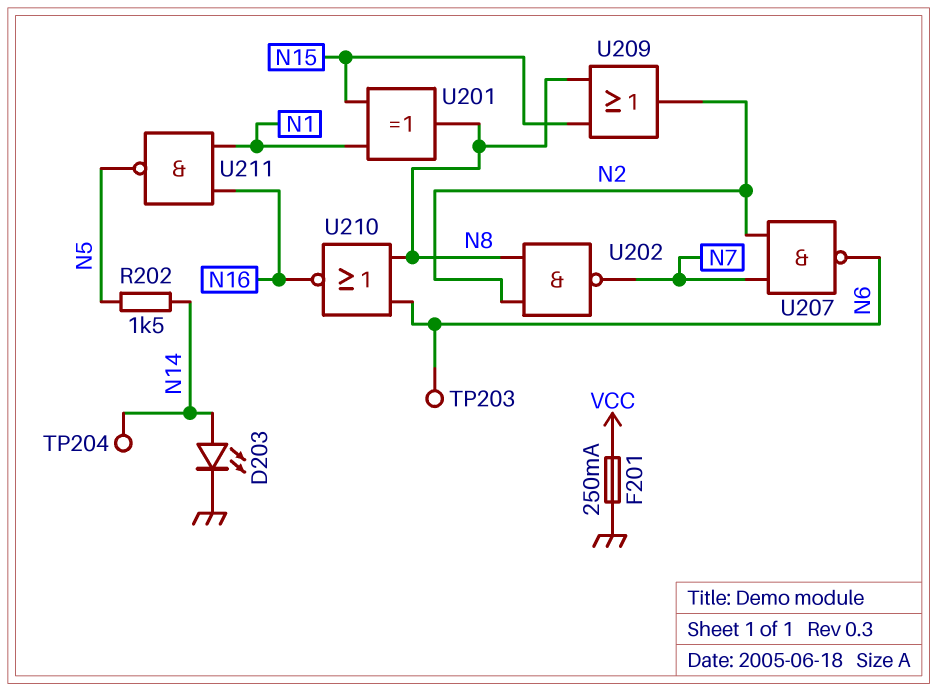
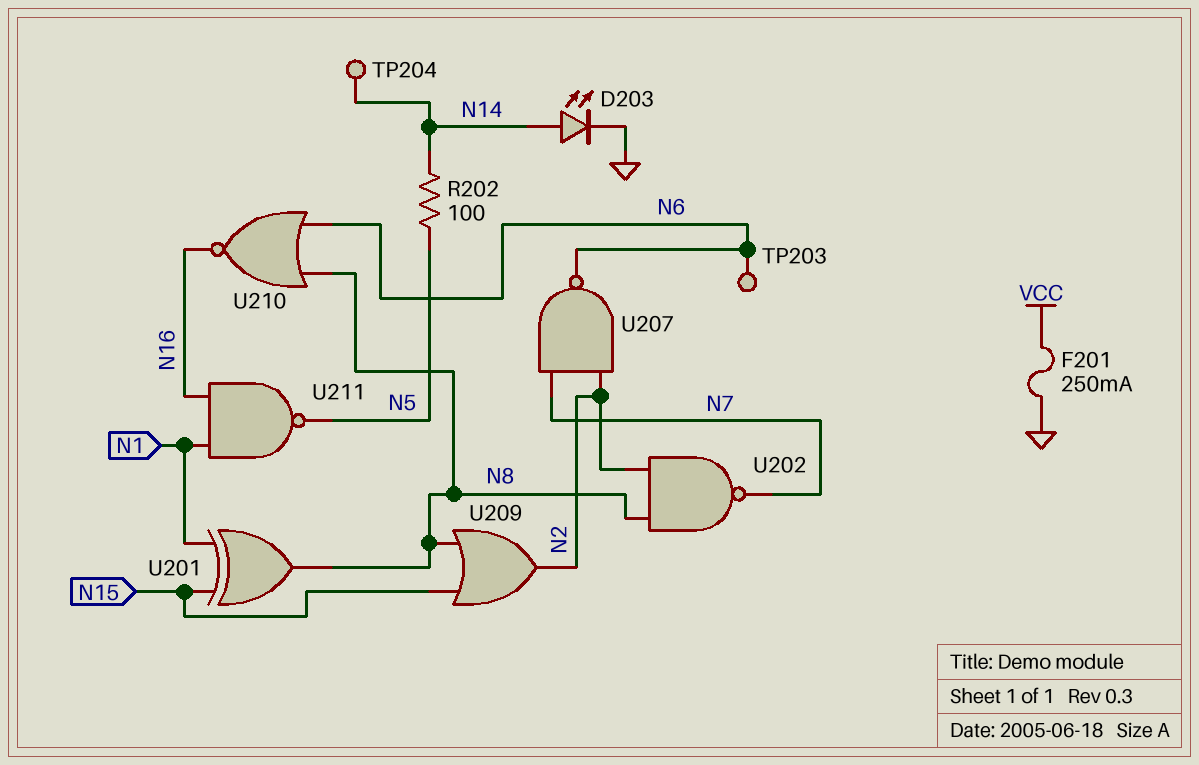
R202: 1.5k (N5, N14) -> 100 (N5, N14)

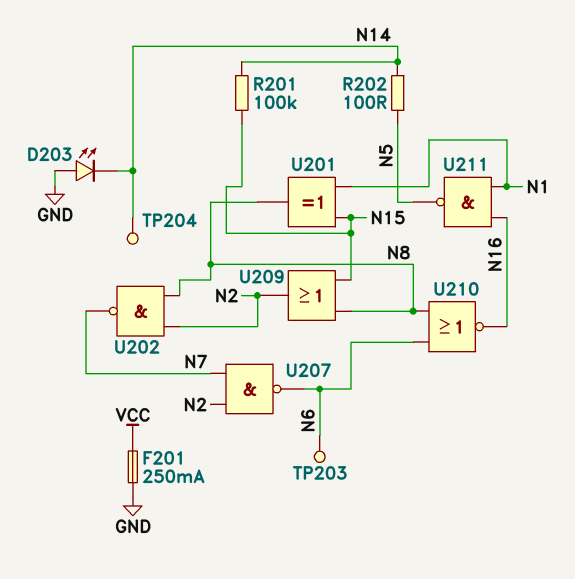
D203: LED (A N14, K GND) -> LED (A GND, K N14)
R201: none -> 100k (N14, N15)

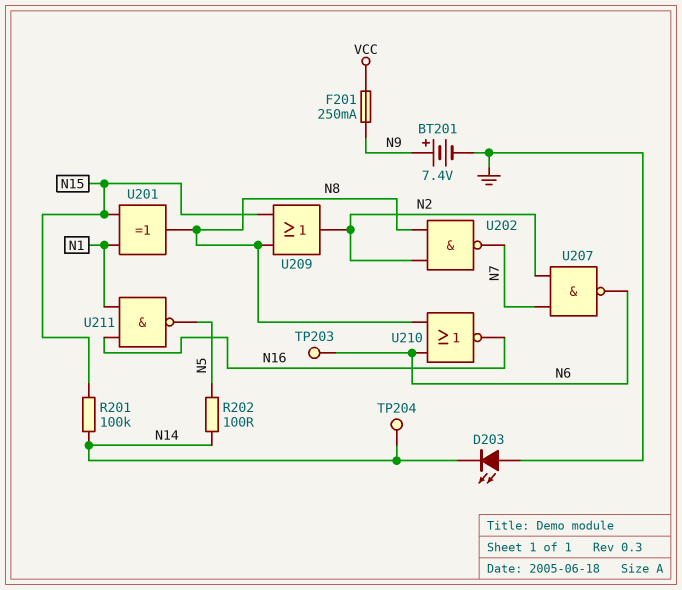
BT201: none -> 7.4V (plus N9, minus GND)
F201: 250mA (GND, VCC) -> 250mA (N9, VCC)

